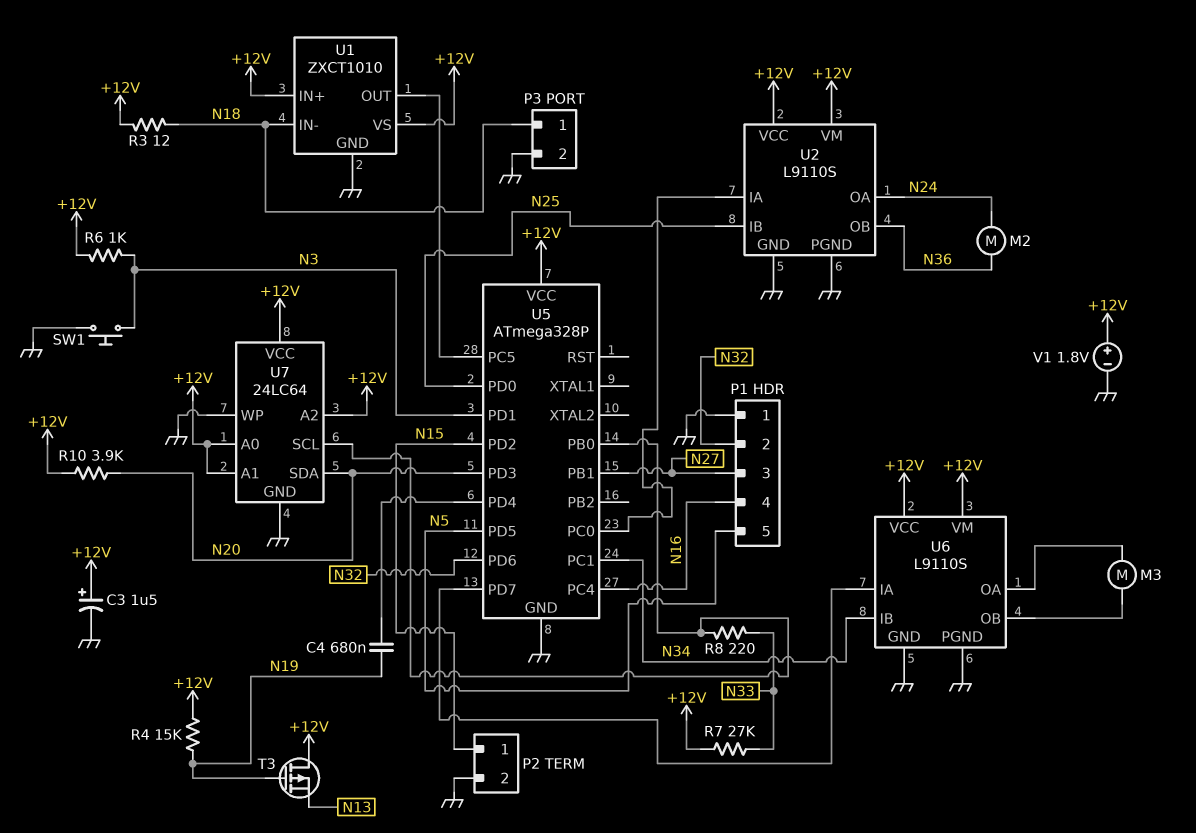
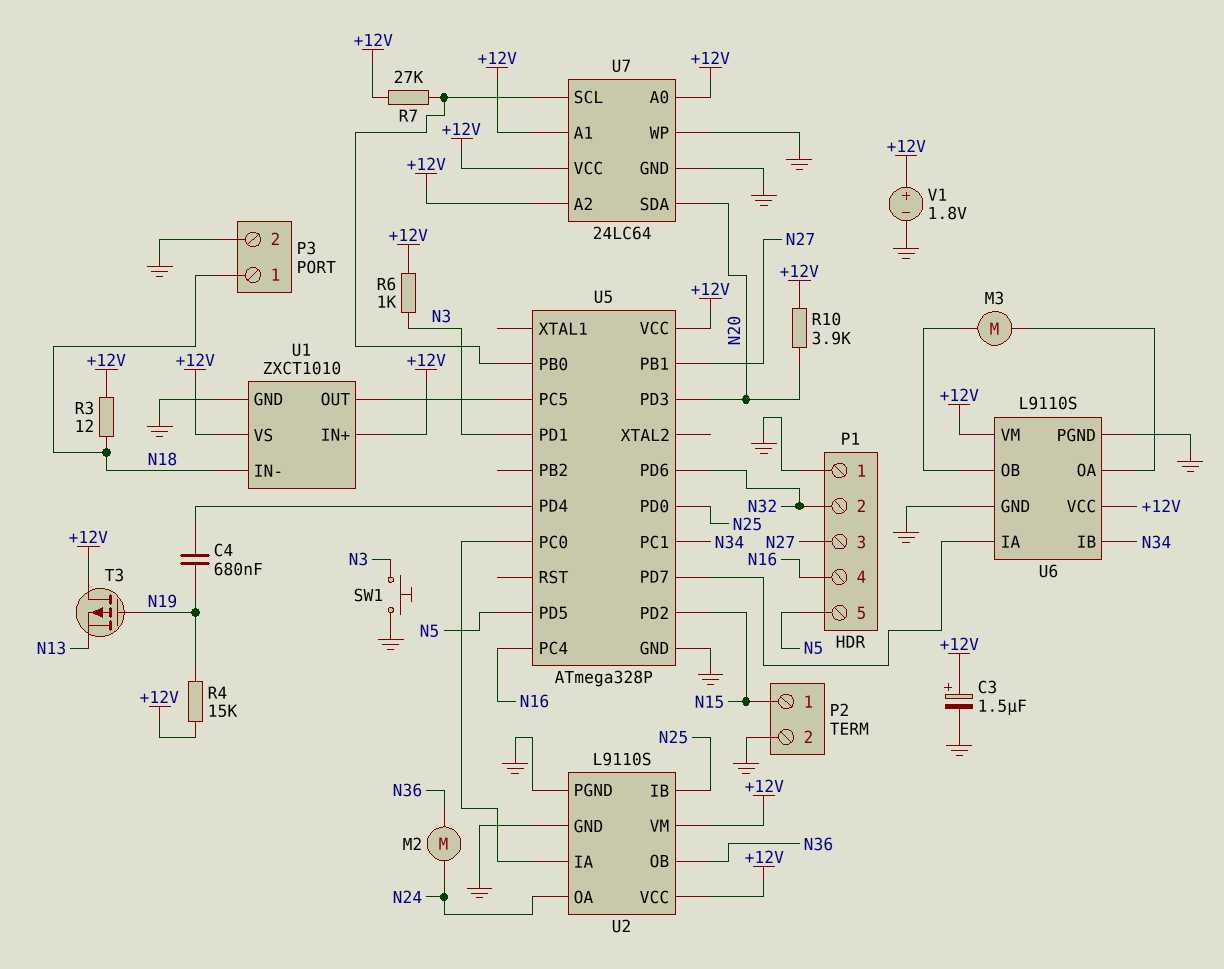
R7: 27k (+12V, N33) -> 27k (+12V, U5/PB0)
R8: 220 (N33, U5/PB0) -> none

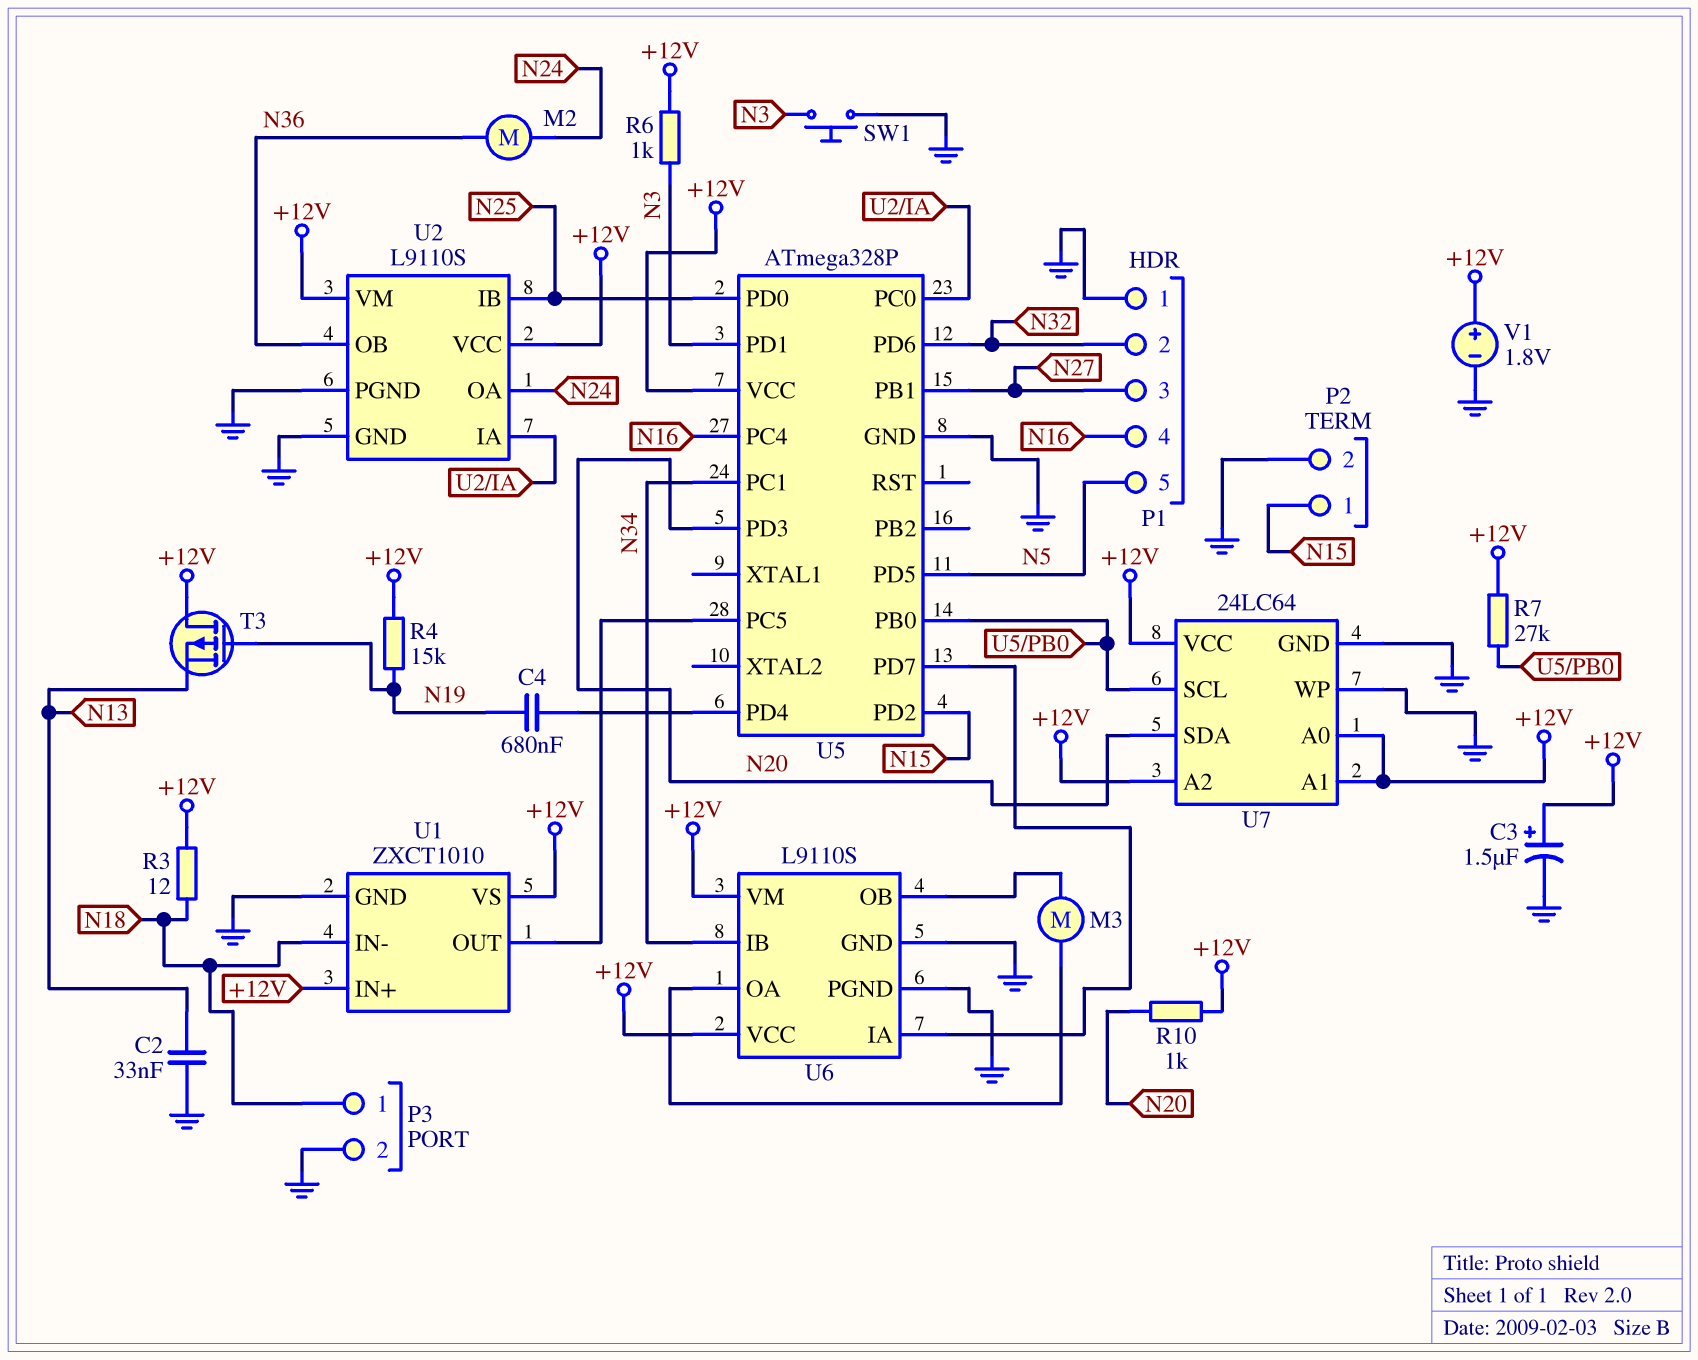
C2: none -> 33nF (GND, N13)
R10: 3.9k (+12V, N20) -> 1k (+12V, N20)

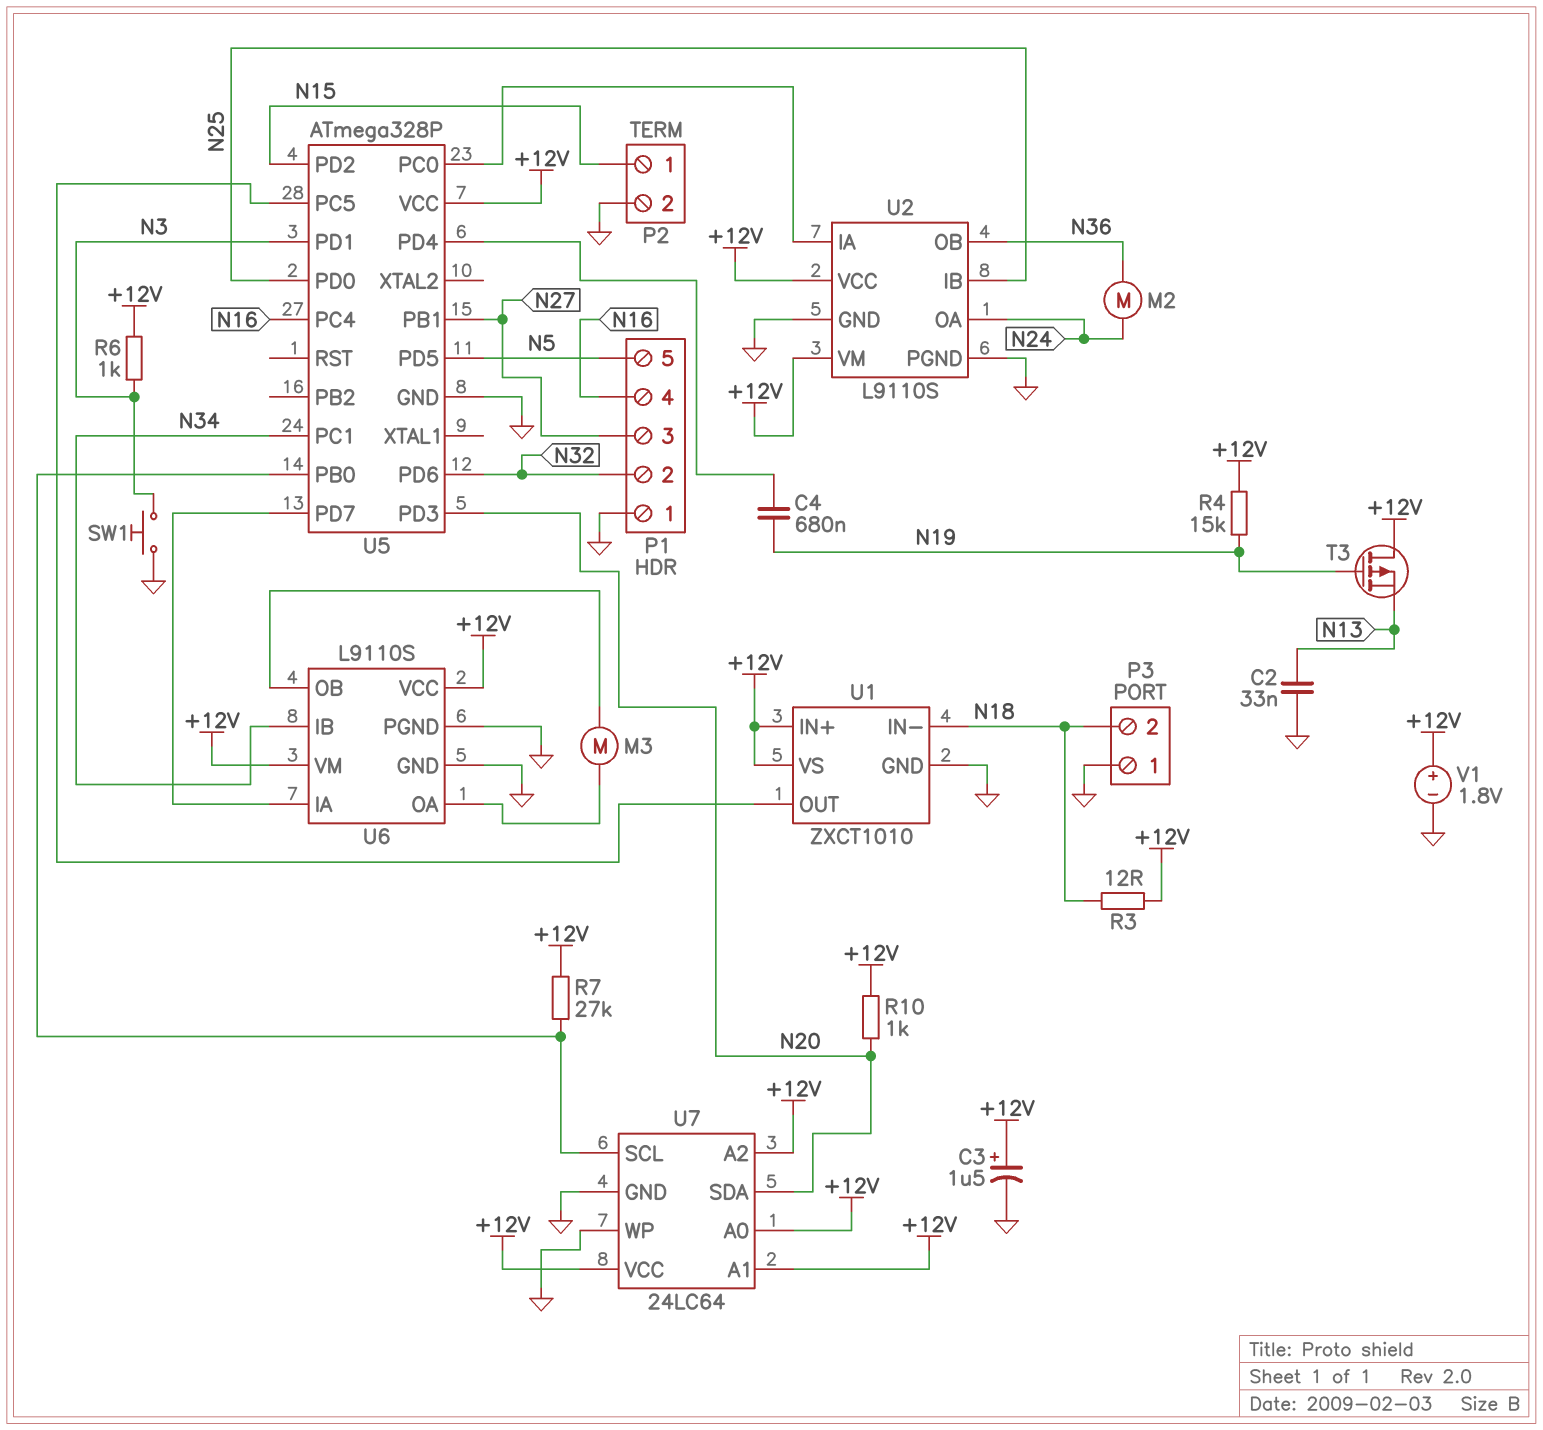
P3 pin 1: N18 -> GND
P3 pin 2: GND -> N18

